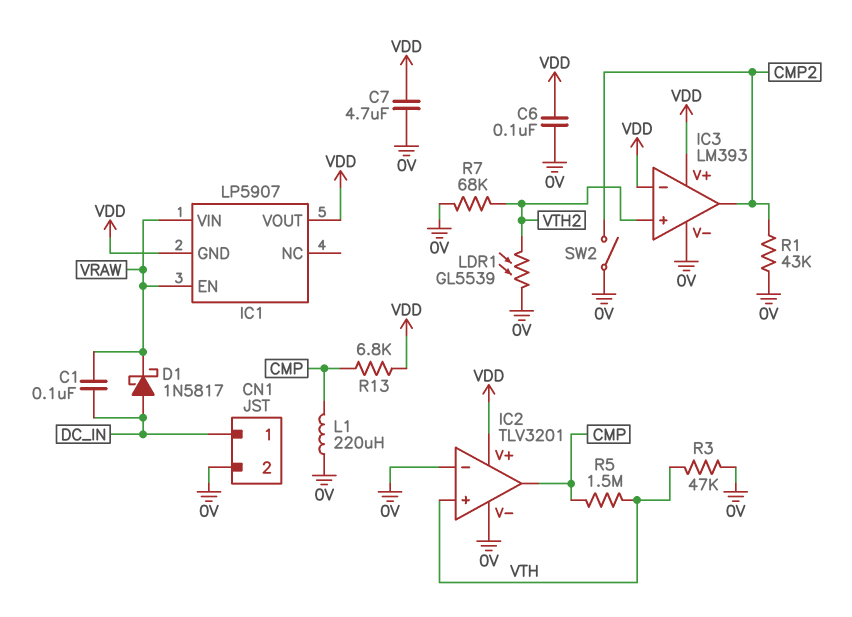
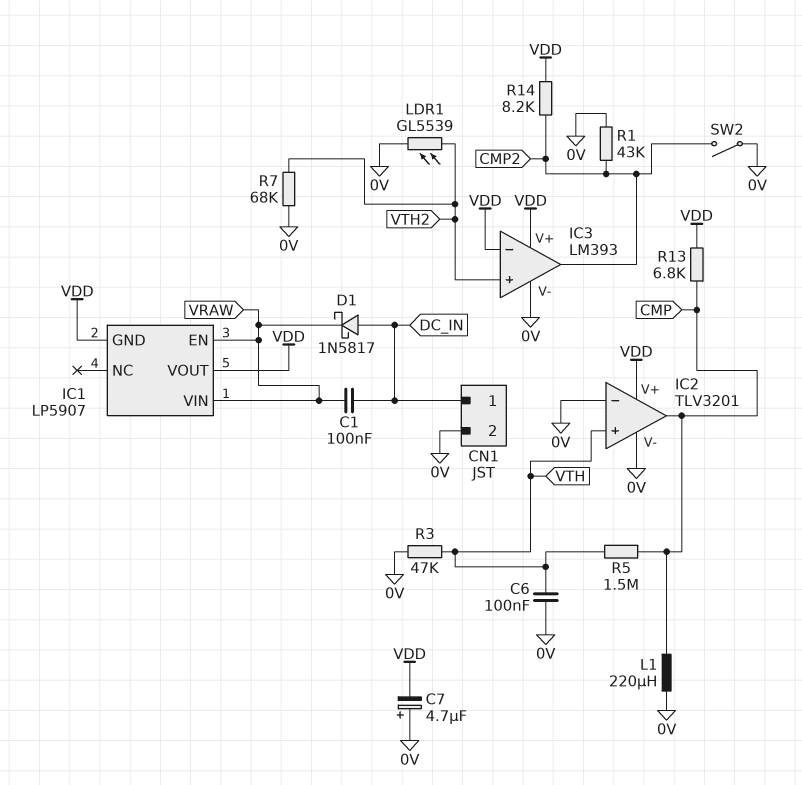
C6: 100nF (0V, VDD) -> 100nF (0V, VTH)
C7: 4.7uF (0V, VDD) -> 4.7uF (plus 0V, minus VDD)
R14: none -> 8.2k (CMP2, VDD)

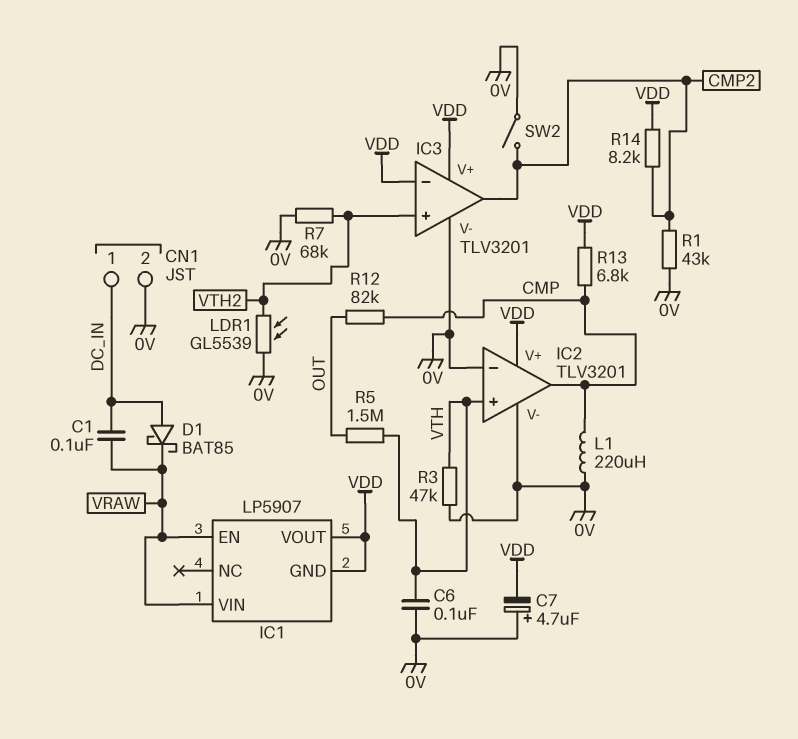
D1: schottky 1N5817 (A DC_IN, K VRAW) -> schottky BAT85 (A DC_IN, K VRAW)
IC3: LM393 -> TLV3201
R5: 1.5M (CMP, VTH) -> 1.5M (OUT, VTH)
R12: none -> 82k (CMP, OUT)

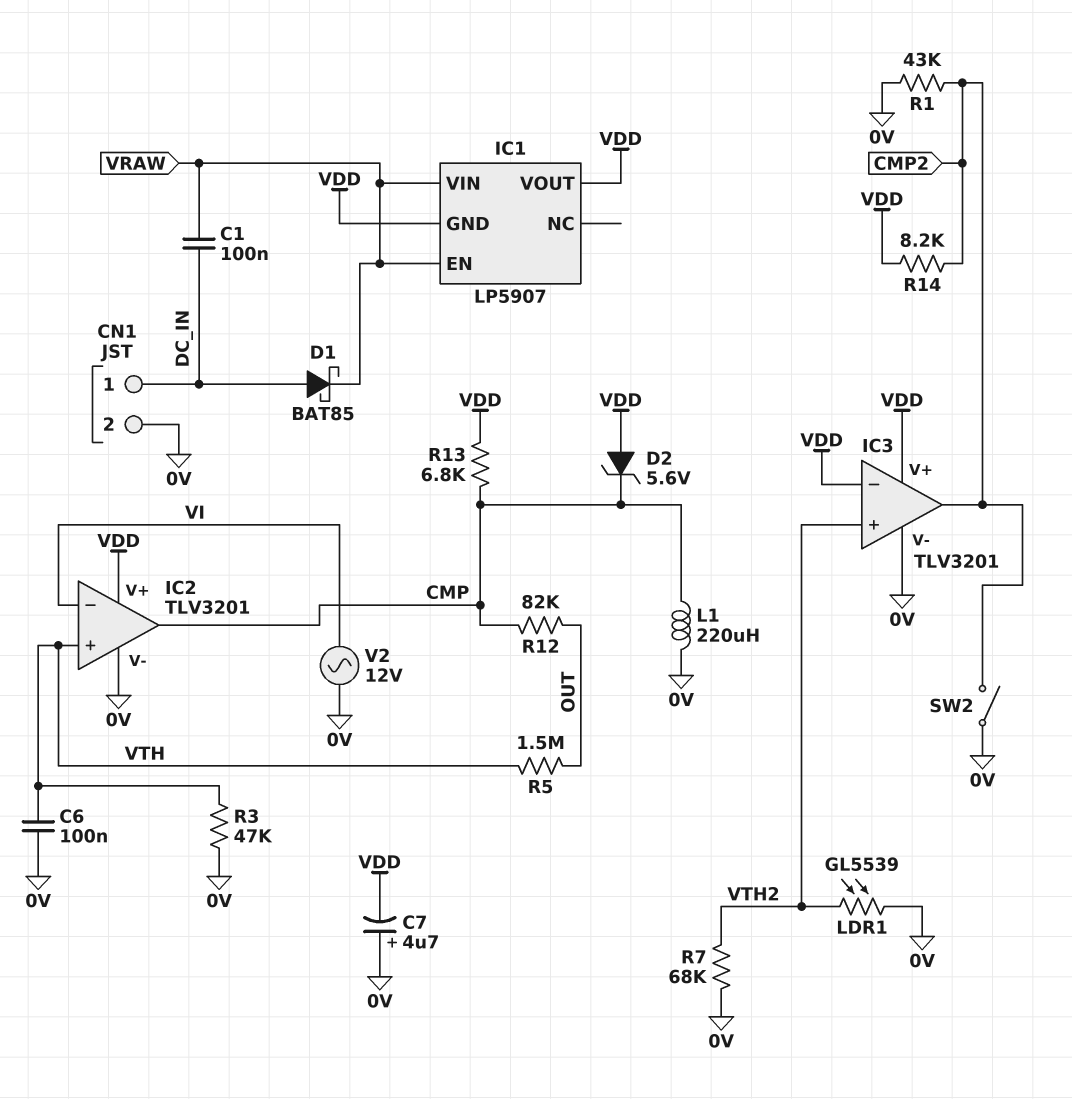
D2: none -> zener 5.6V (A VDD, K CMP)
IC2 pin in-: 0V -> VI
V2: none -> AC 12V (0V, VI)

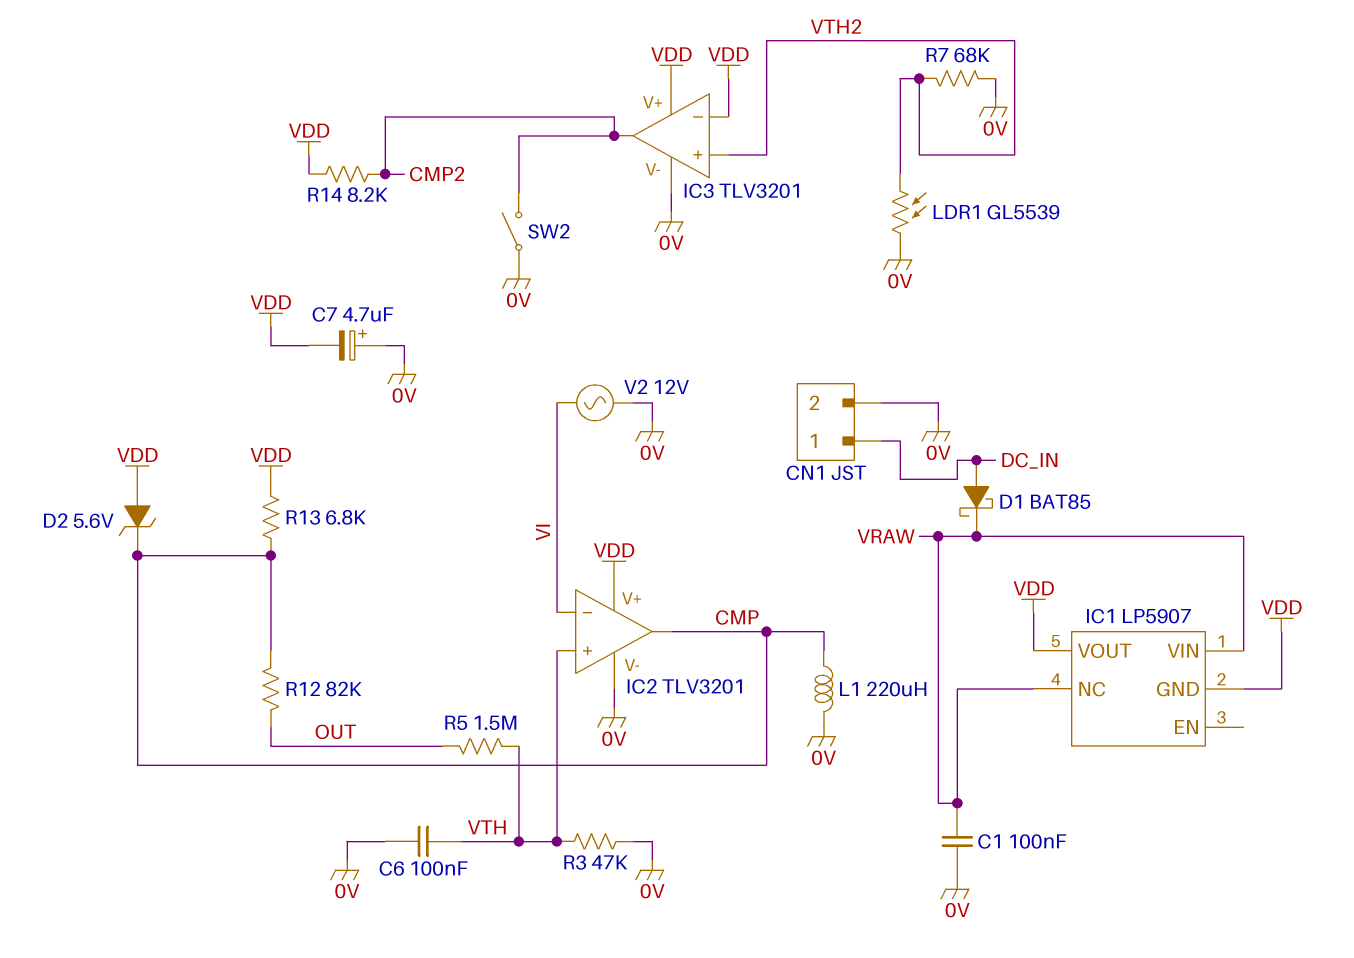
C1: 100nF (DC_IN, VRAW) -> 100nF (0V, VRAW)
IC1 pin EN: VRAW -> none
IC1 pin NC: none -> VRAW
R1: 43k (0V, CMP2) -> none

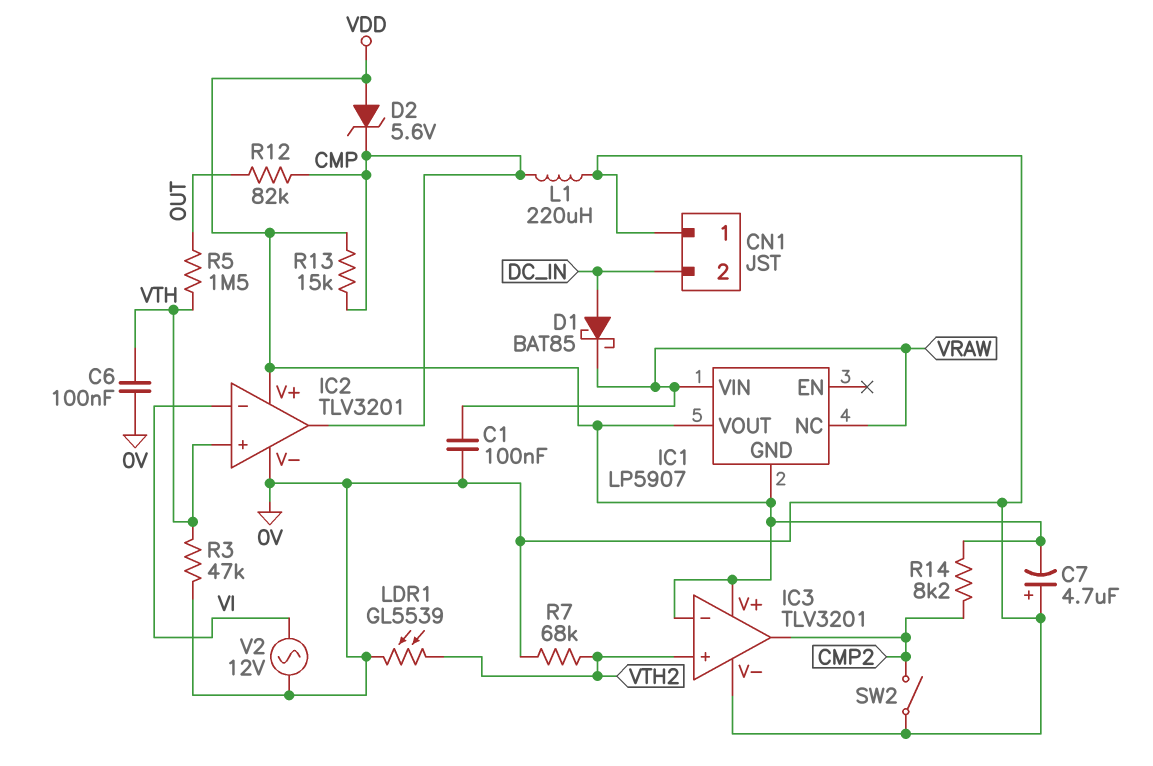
CN1 pin 1: DC_IN -> 0V
CN1 pin 2: 0V -> DC_IN
R13: 6.8k (CMP, VDD) -> 15k (CMP, VDD)

